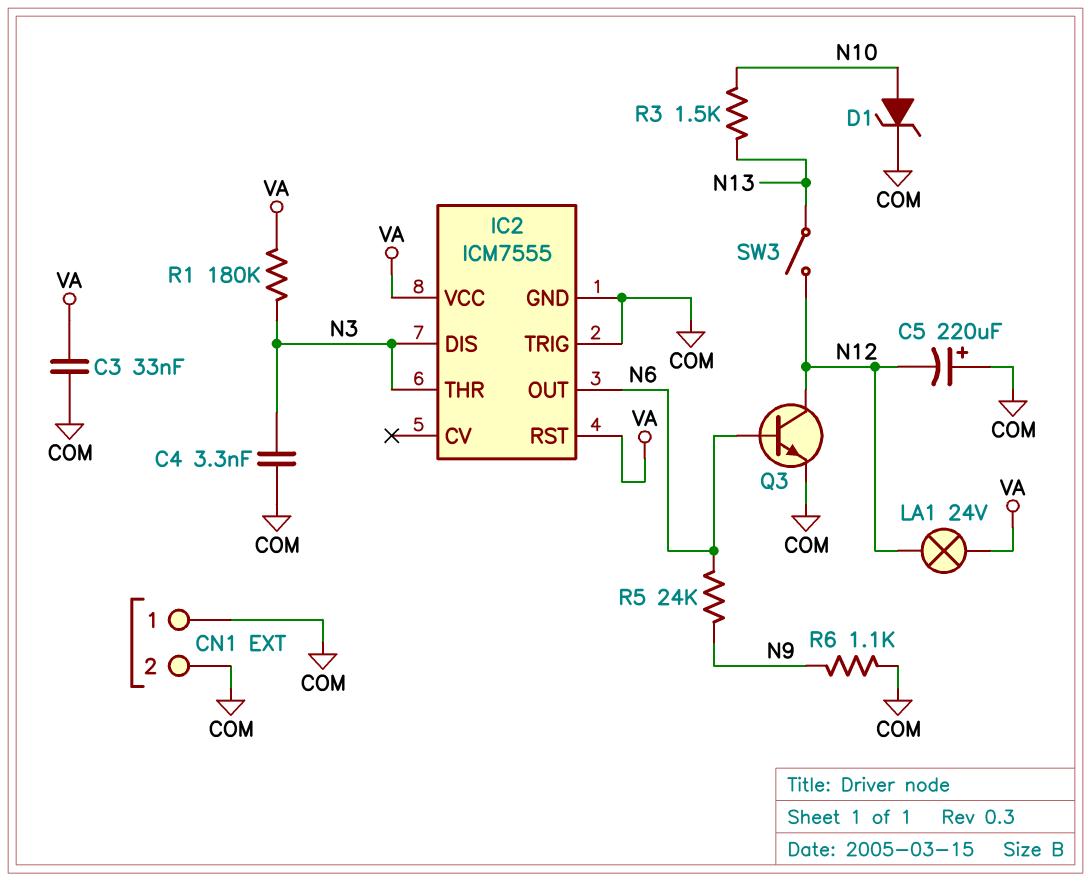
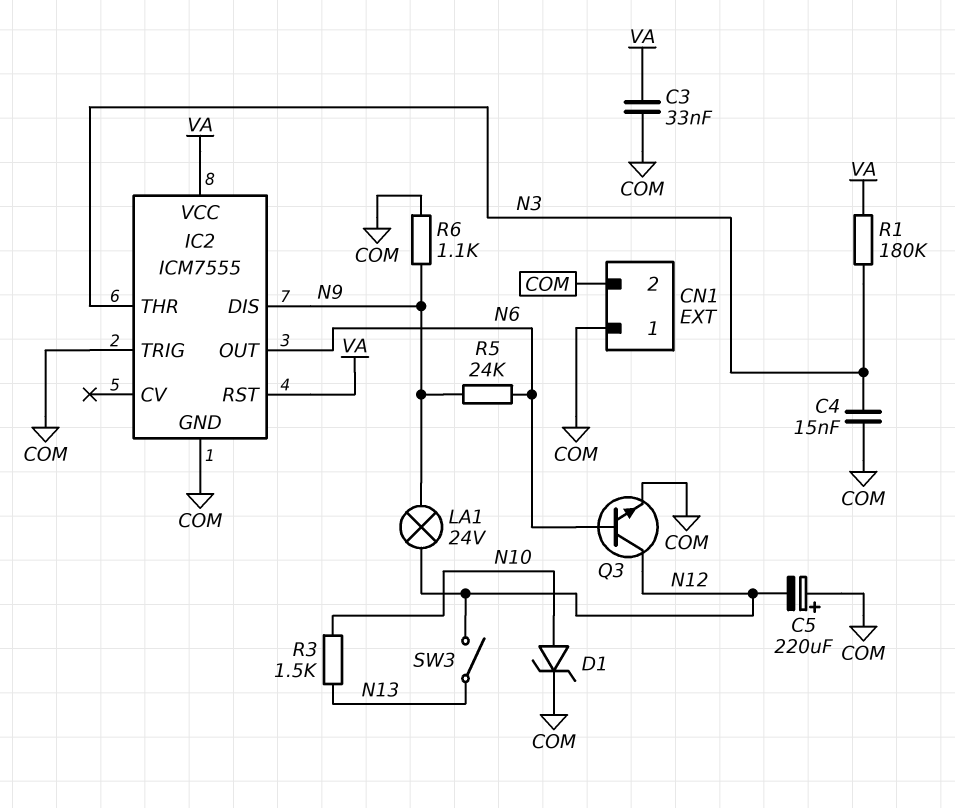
C4: 3.3nF (COM, N3) -> 15nF (COM, N3)
IC2 pin DIS: N3 -> N9
LA1: lamp 24V (N12, VA) -> lamp 24V (N9, N12)

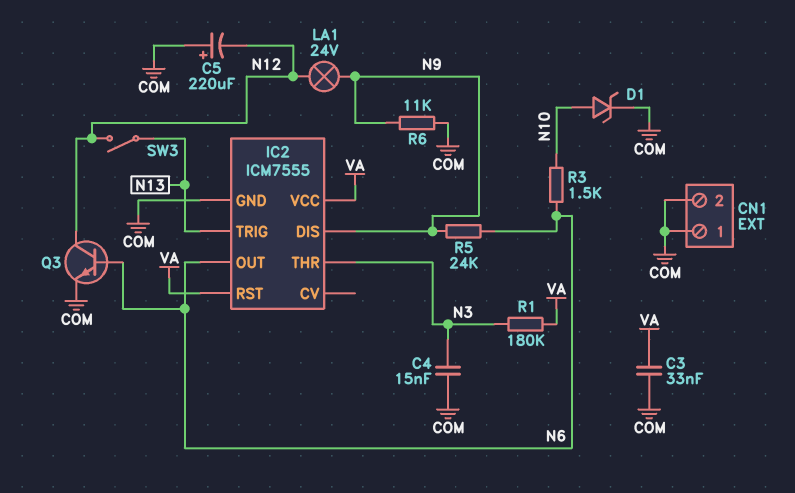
IC2 pin TRIG: COM -> N13
R3: 1.5k (N10, N13) -> 1.5k (N6, N10)
R6: 1.1k (COM, N9) -> 11k (COM, N9)

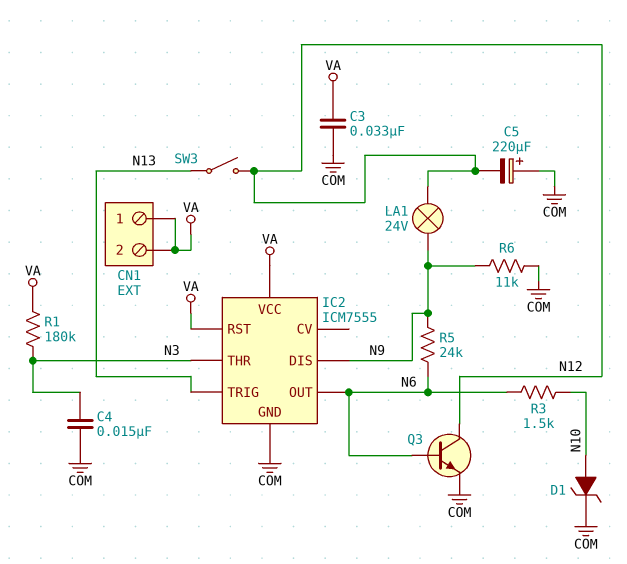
CN1 pin 1: COM -> VA
CN1 pin 2: COM -> VA

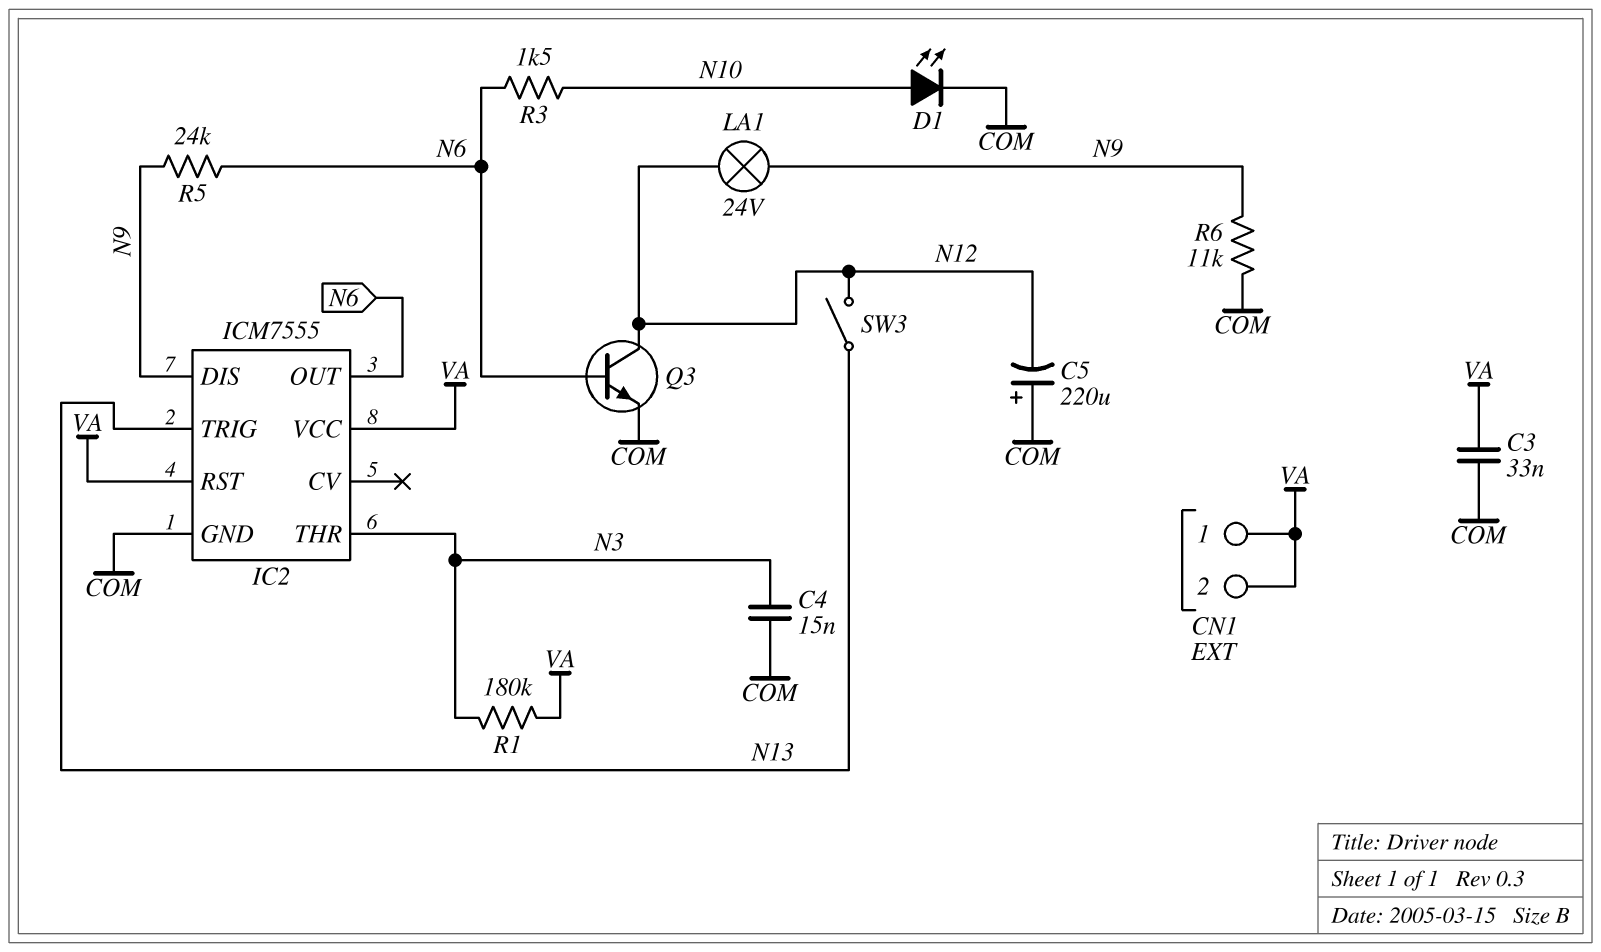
D1: zener (A N10, K COM) -> LED (A N10, K COM)

